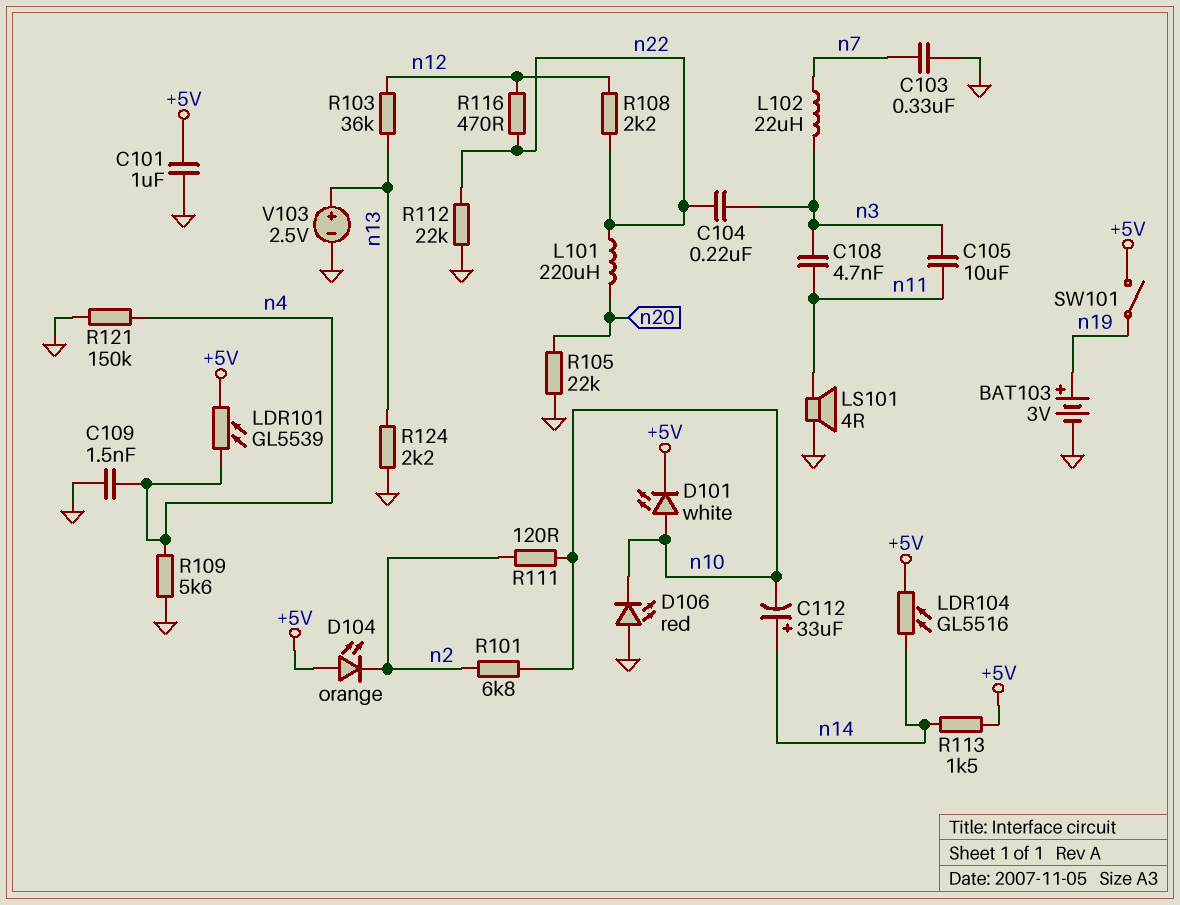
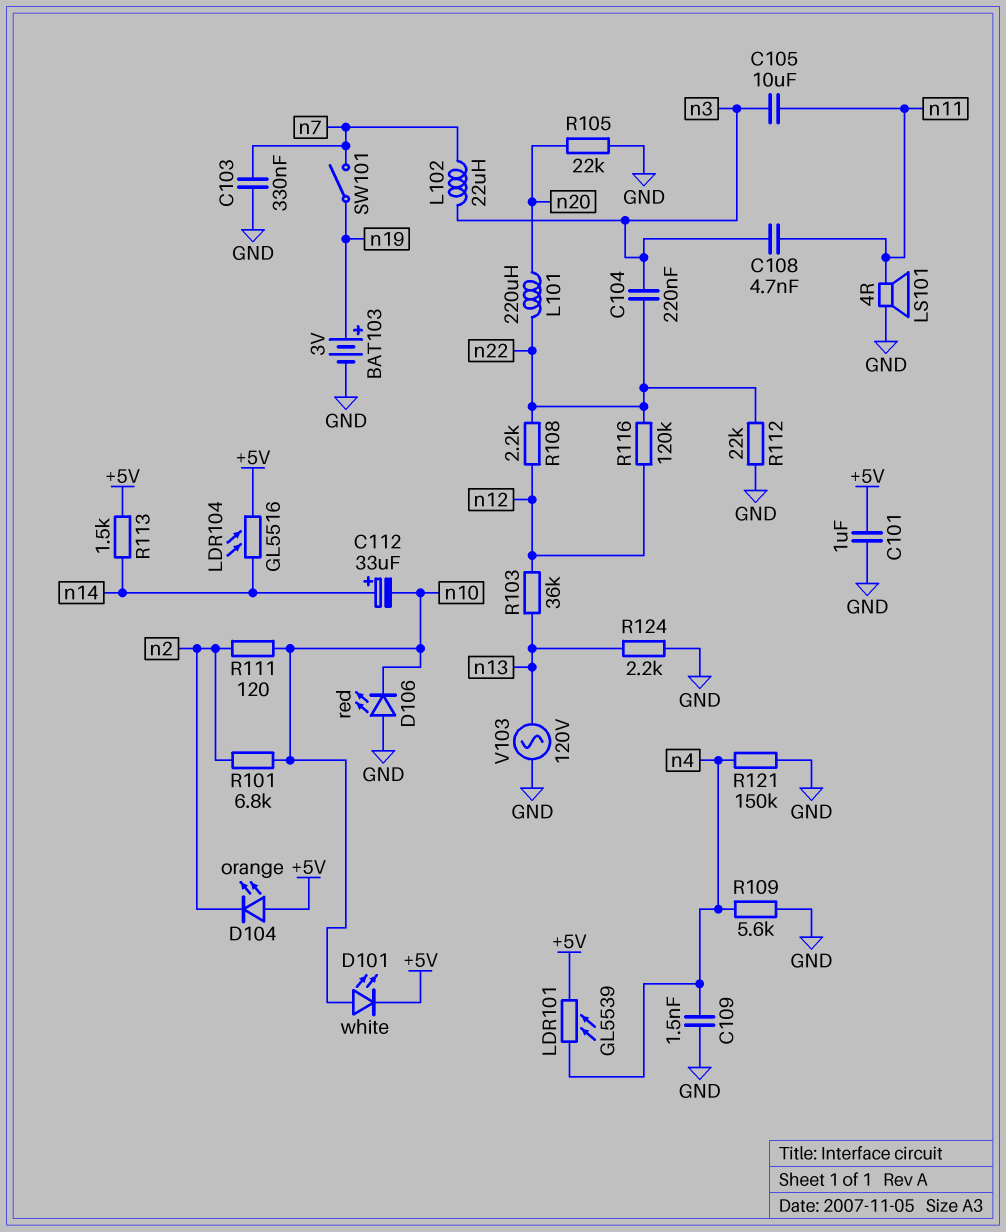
R116: 470 (n12, n22) -> 120k (n12, n22)
SW101: switch (+5V, n19) -> switch (n7, n19)
V103: 2.5V (plus n13, minus GND) -> AC 120V (GND, n13)

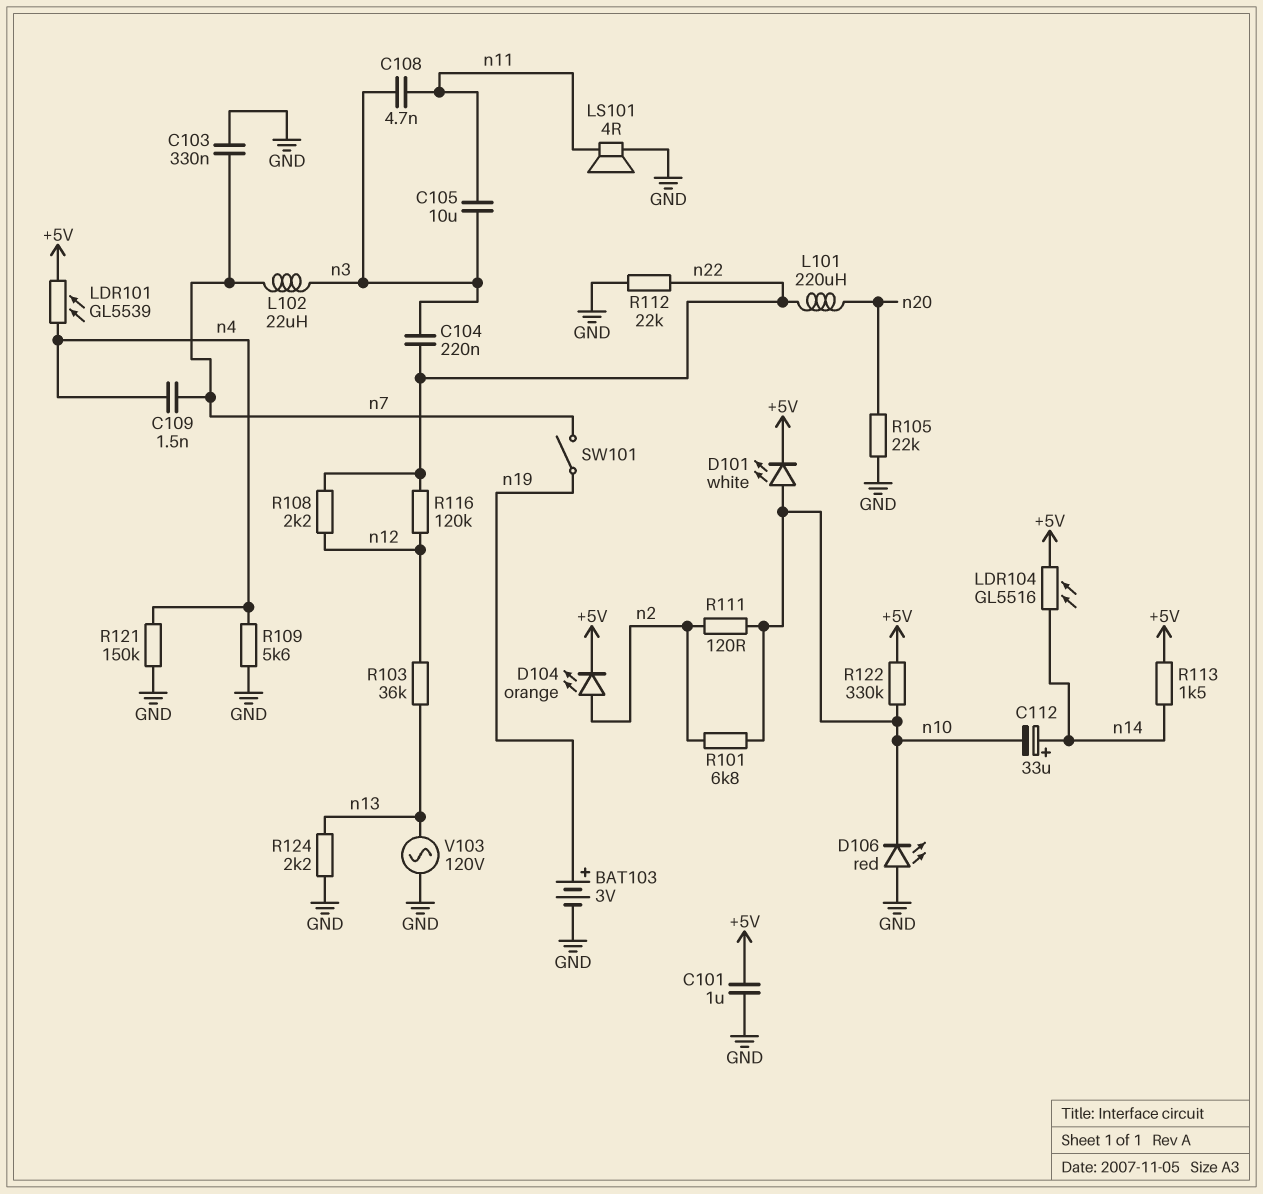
C109: 1.5nF (GND, n4) -> 1.5nF (n4, n7)
D104: LED orange (A +5V, K n2) -> LED orange (A n2, K +5V)
R122: none -> 330k (+5V, n10)

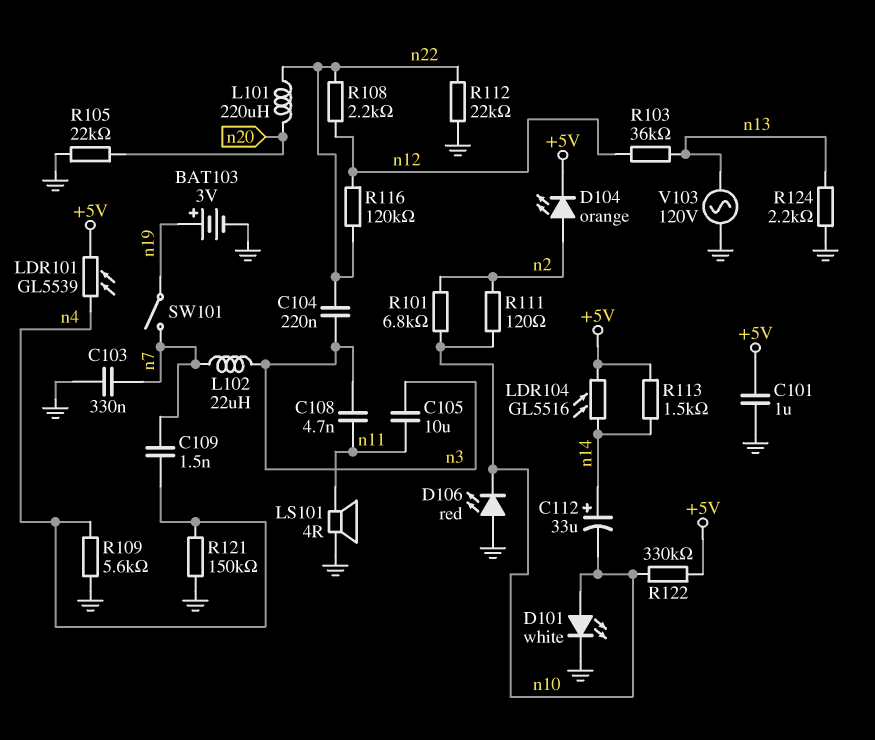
D101: LED white (A n10, K +5V) -> LED white (A n10, K GND)

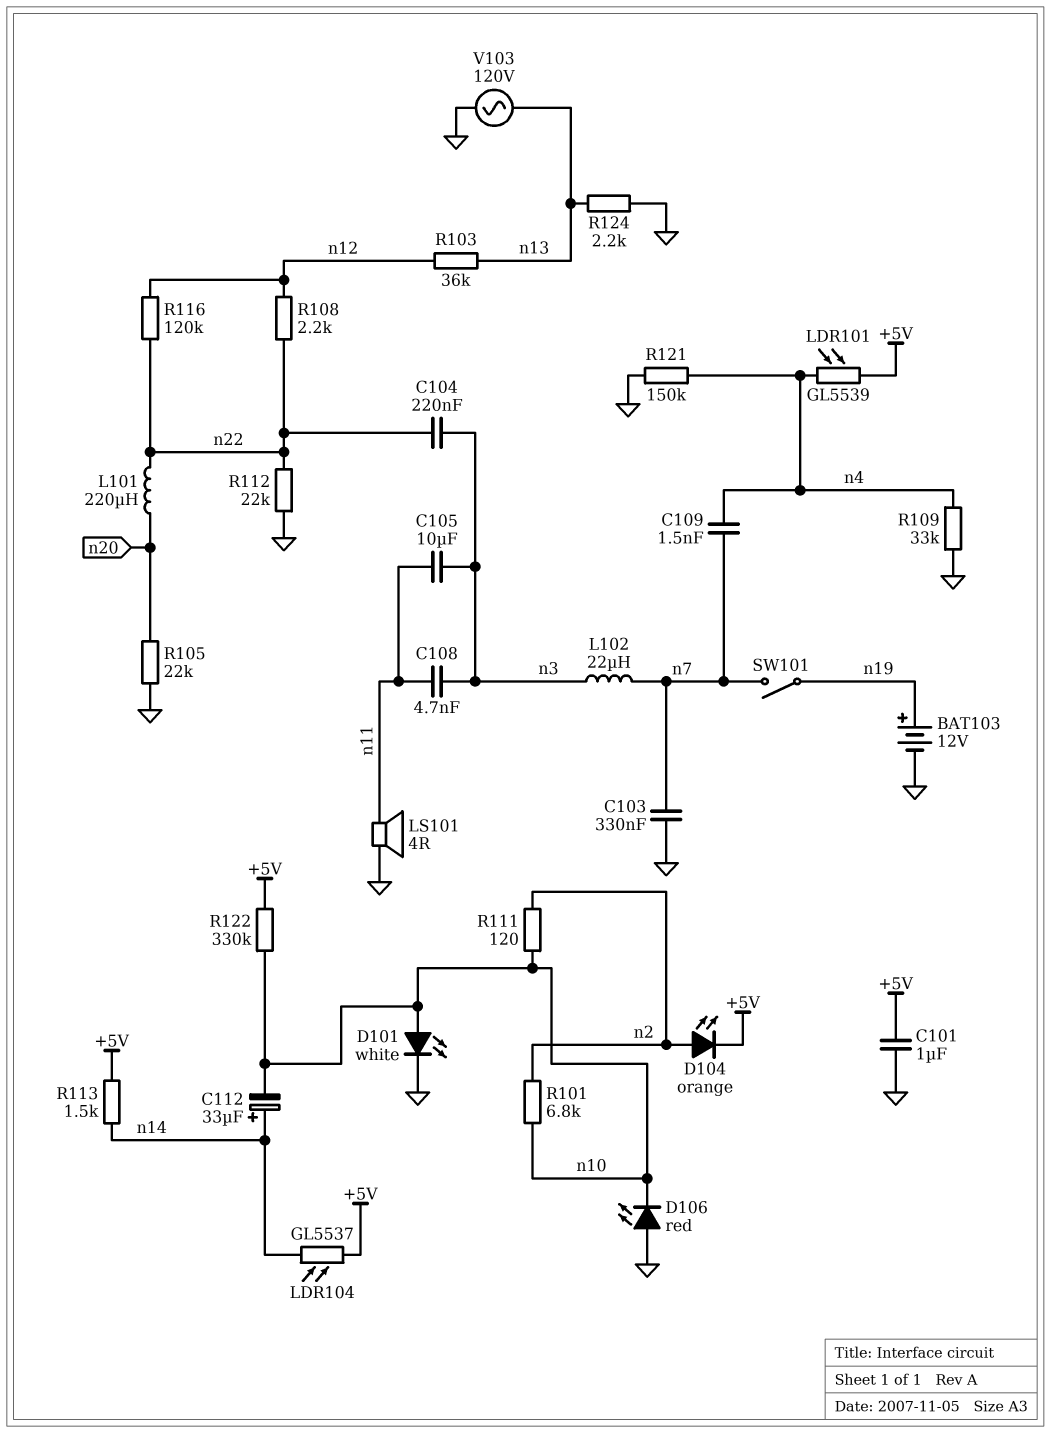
BAT103: 3V (plus n19, minus GND) -> 12V (plus n19, minus GND)
LDR104: GL5516 (+5V, n14) -> GL5537 (+5V, n14)
R109: 5.6k (GND, n4) -> 33k (GND, n4)

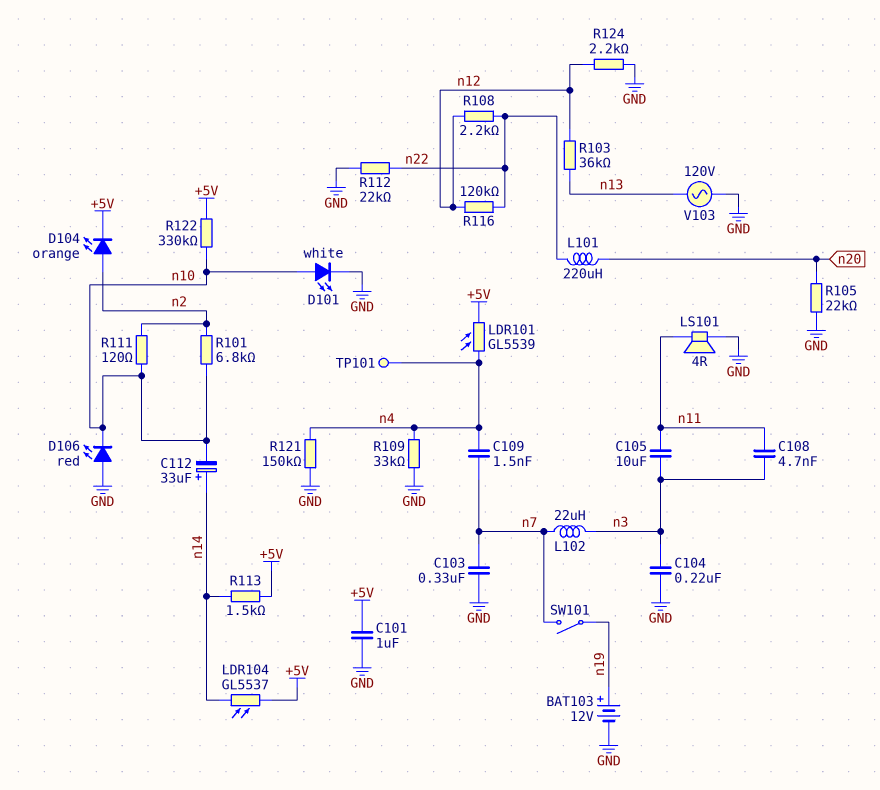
C104: 220nF (n3, n22) -> 220nF (GND, n3)
R124: 2.2k (GND, n13) -> 2.2k (GND, n12)
TP101: none -> test point (n4)

